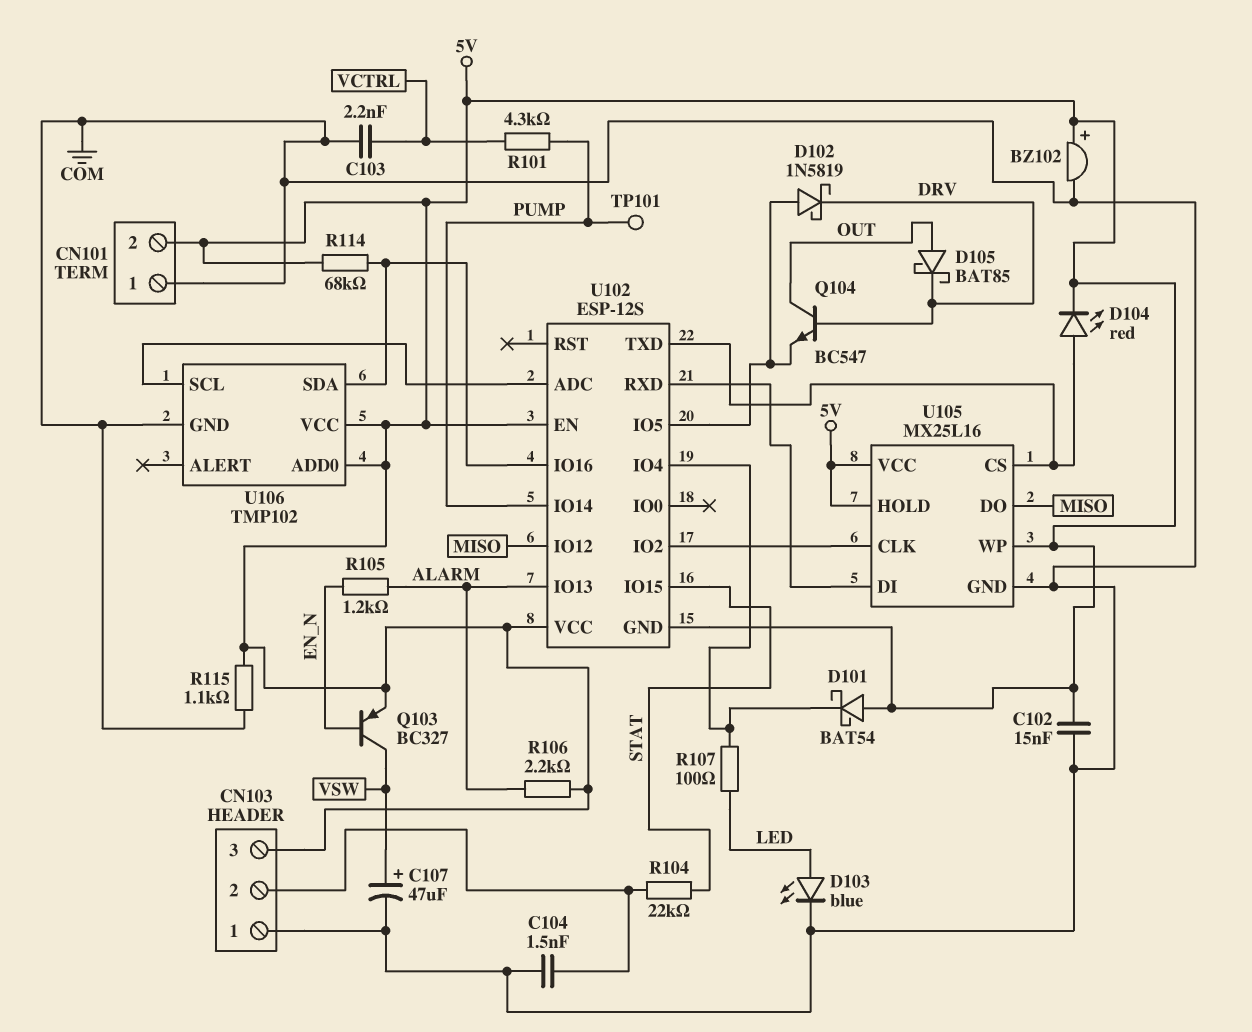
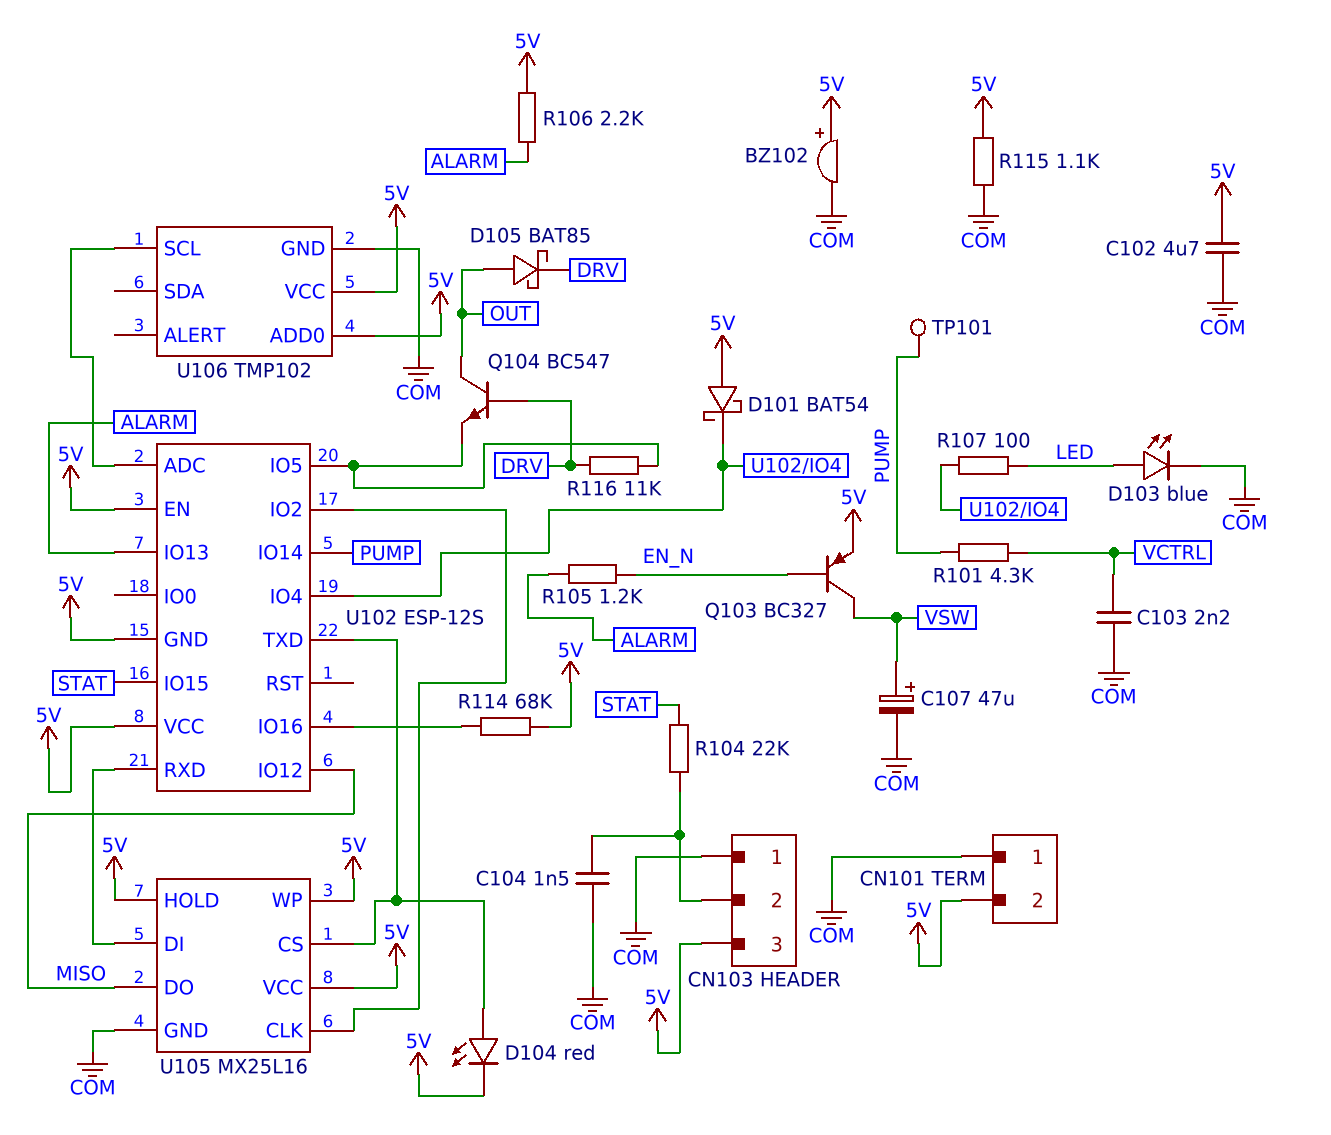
C102: 15nF (5V, COM) -> 4.7uF (5V, COM)
D102: schottky 1N5819 (A U102/IO5, K DRV) -> none
R116: none -> 11k (DRV, U102/IO5)
U106 pin SDA: U102/IO16 -> none

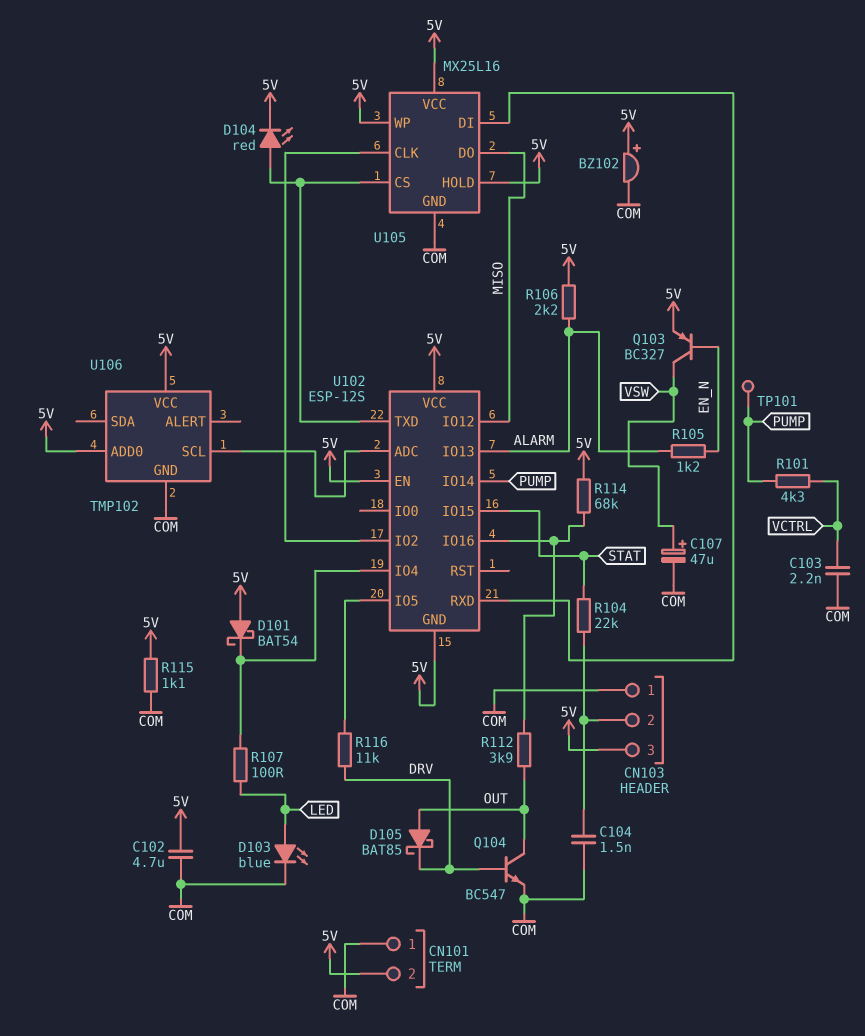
Q104: NPN BC547 (B DRV, C OUT, E U102/IO5) -> NPN BC547 (B DRV, C OUT, E COM)
R112: none -> 3.9k (OUT, U102/IO16)

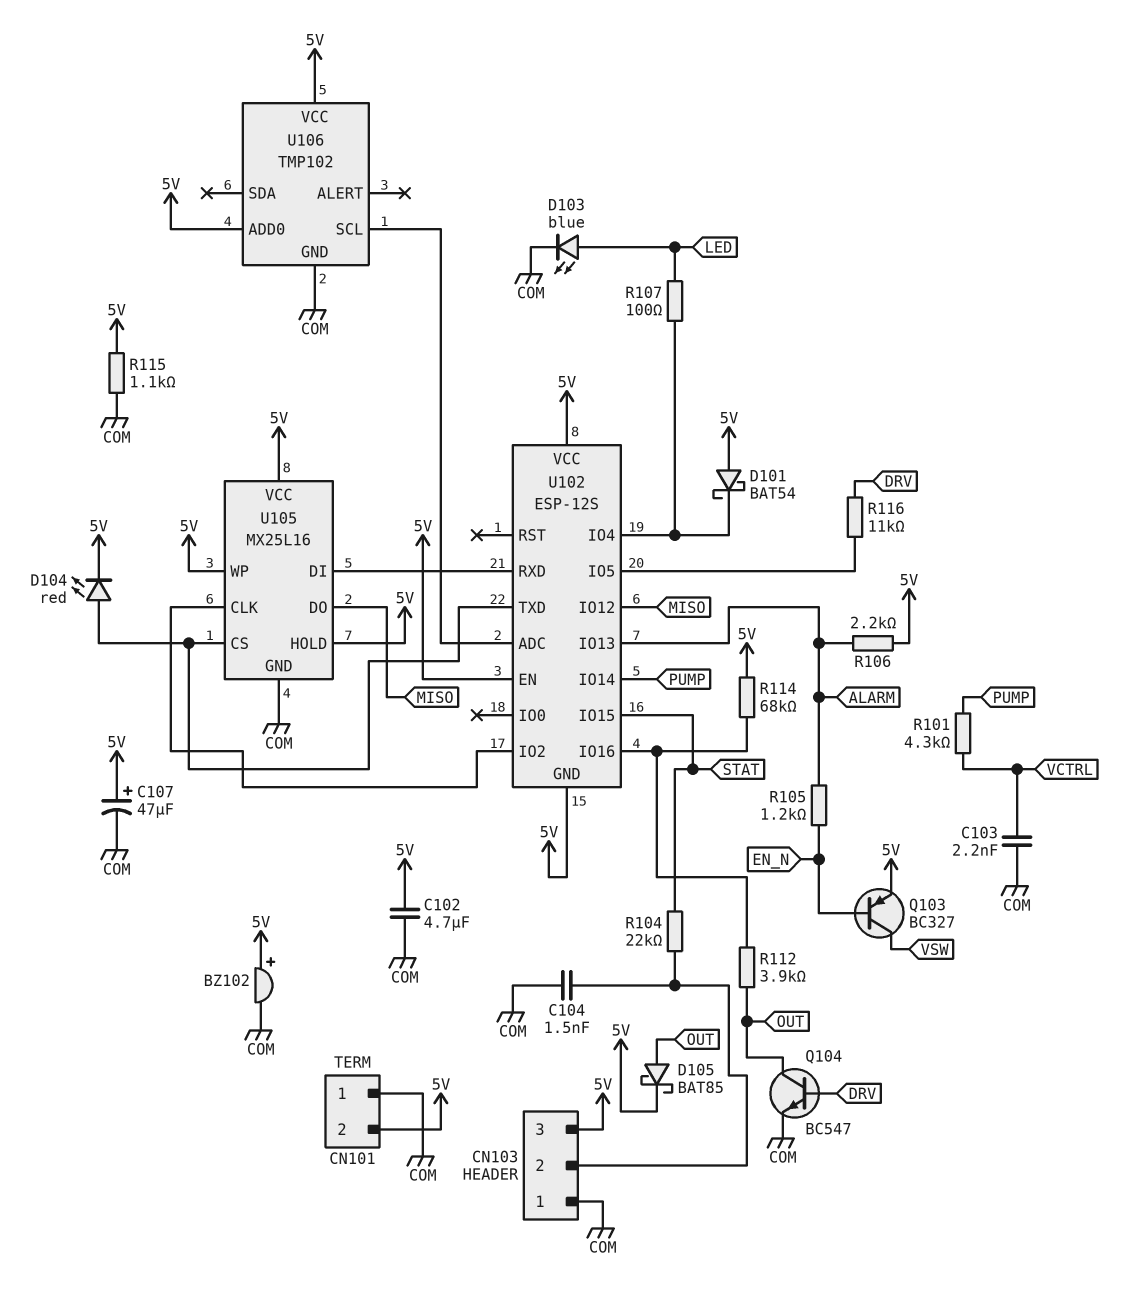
C107: 47uF (plus VSW, minus COM) -> 47uF (plus 5V, minus COM)
D105: schottky BAT85 (A OUT, K DRV) -> schottky BAT85 (A OUT, K 5V)
TP101: test point (PUMP) -> none

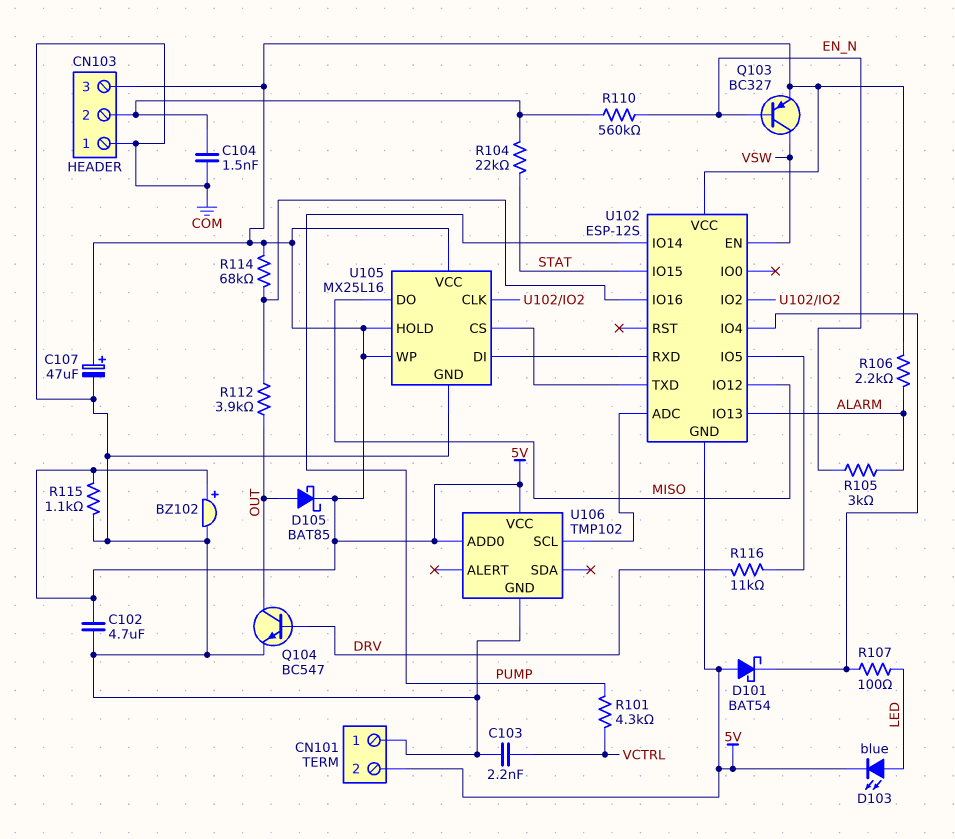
D103: LED blue (A LED, K COM) -> LED blue (A LED, K 5V)
D104: LED red (A U102/TXD, K 5V) -> none
R105: 1.2k (ALARM, EN_N) -> 3k (ALARM, EN_N)
R110: none -> 560k (CN103/2, EN_N)
U102 pin EN: 5V -> VSW

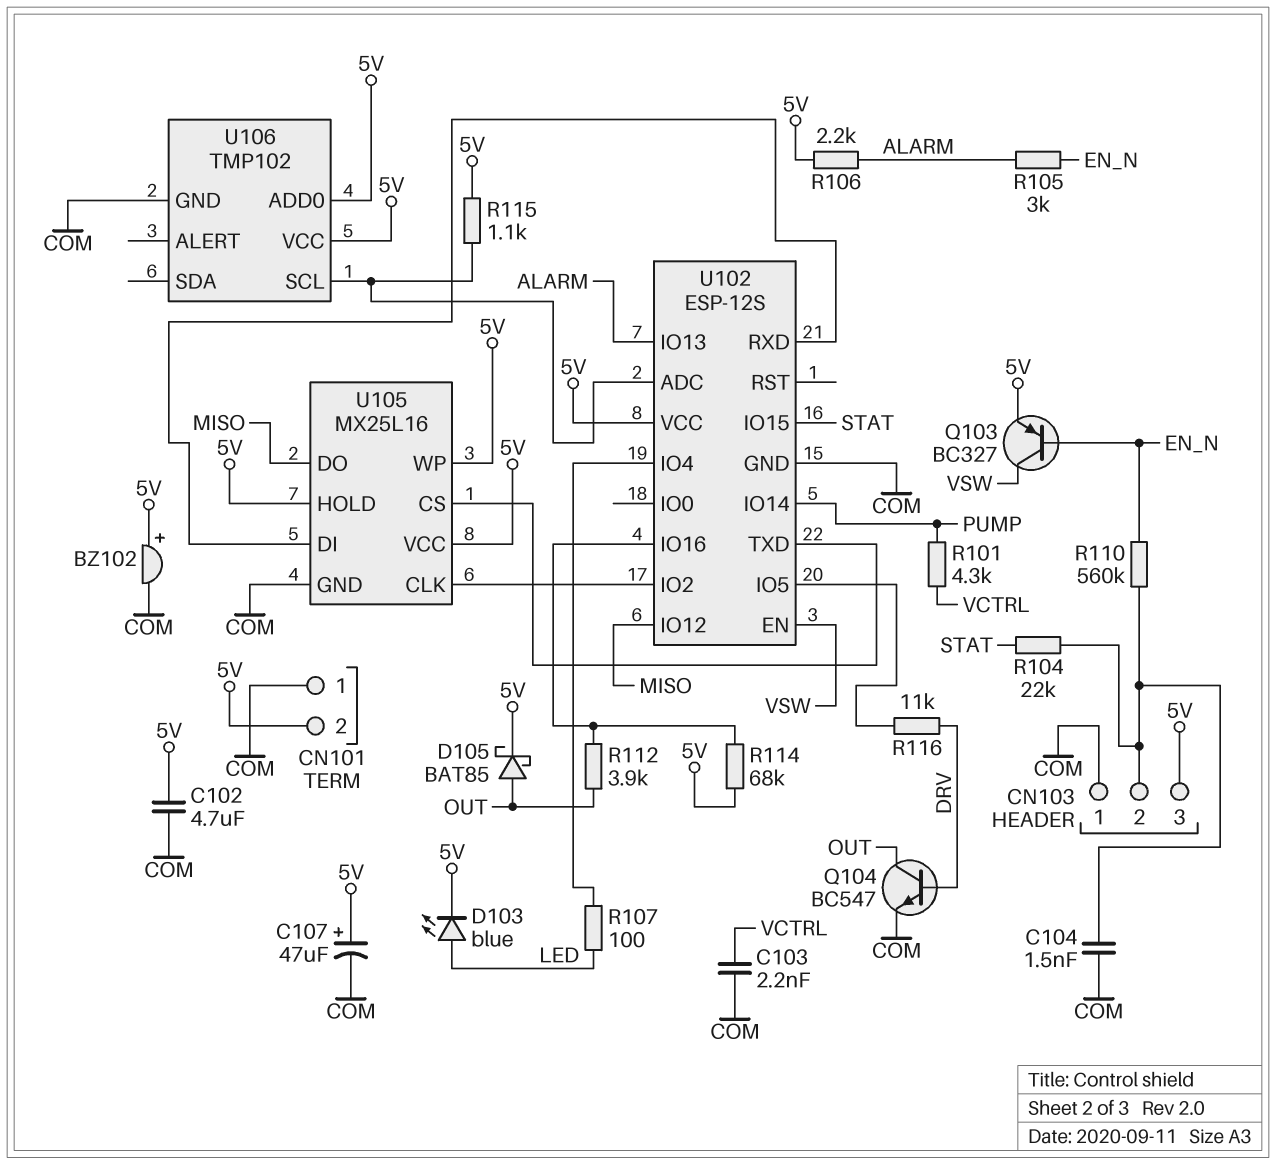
D101: schottky BAT54 (A 5V, K U102/IO4) -> none
R115: 1.1k (5V, COM) -> 1.1k (5V, U102/ADC)
U102 pin GND: 5V -> COM

